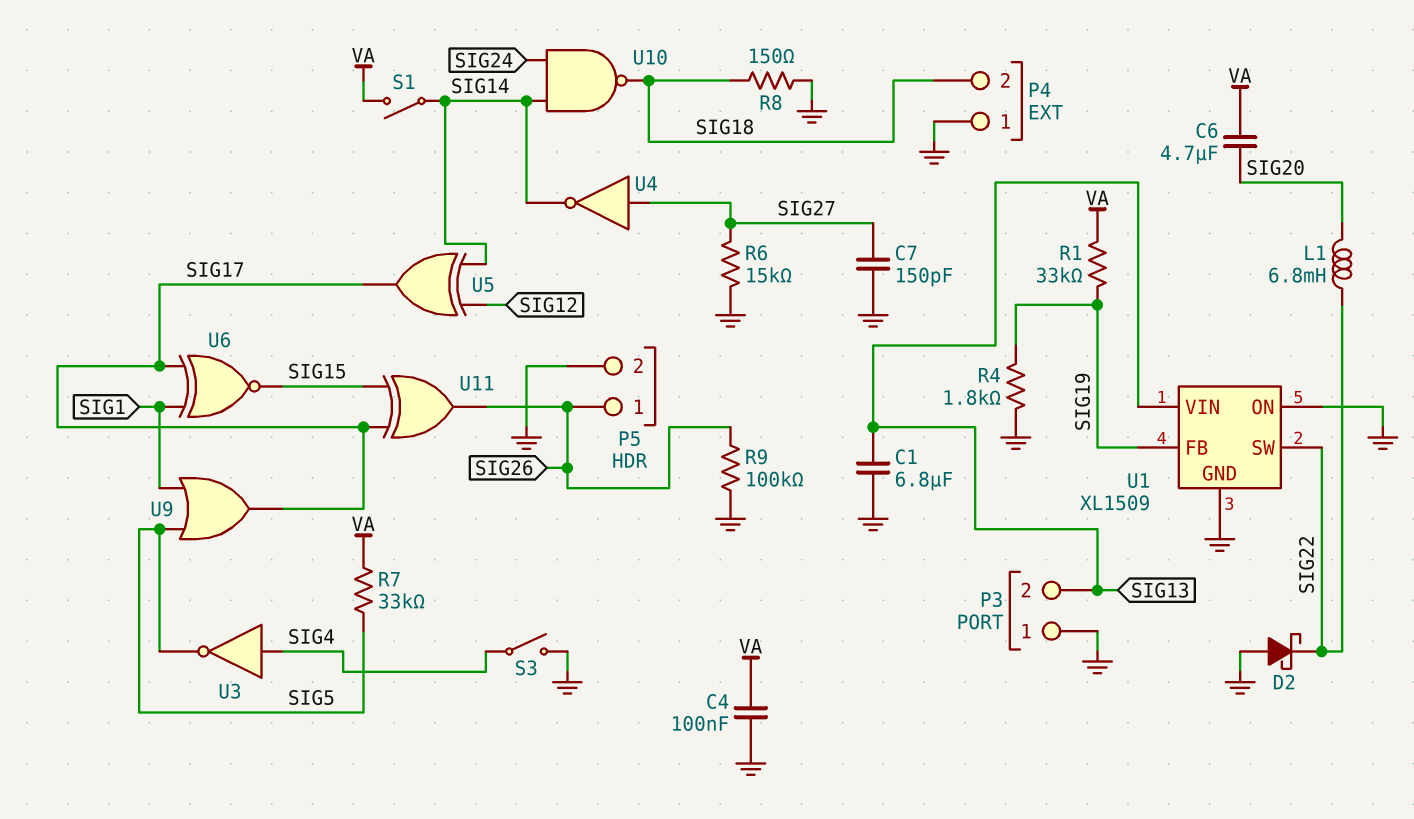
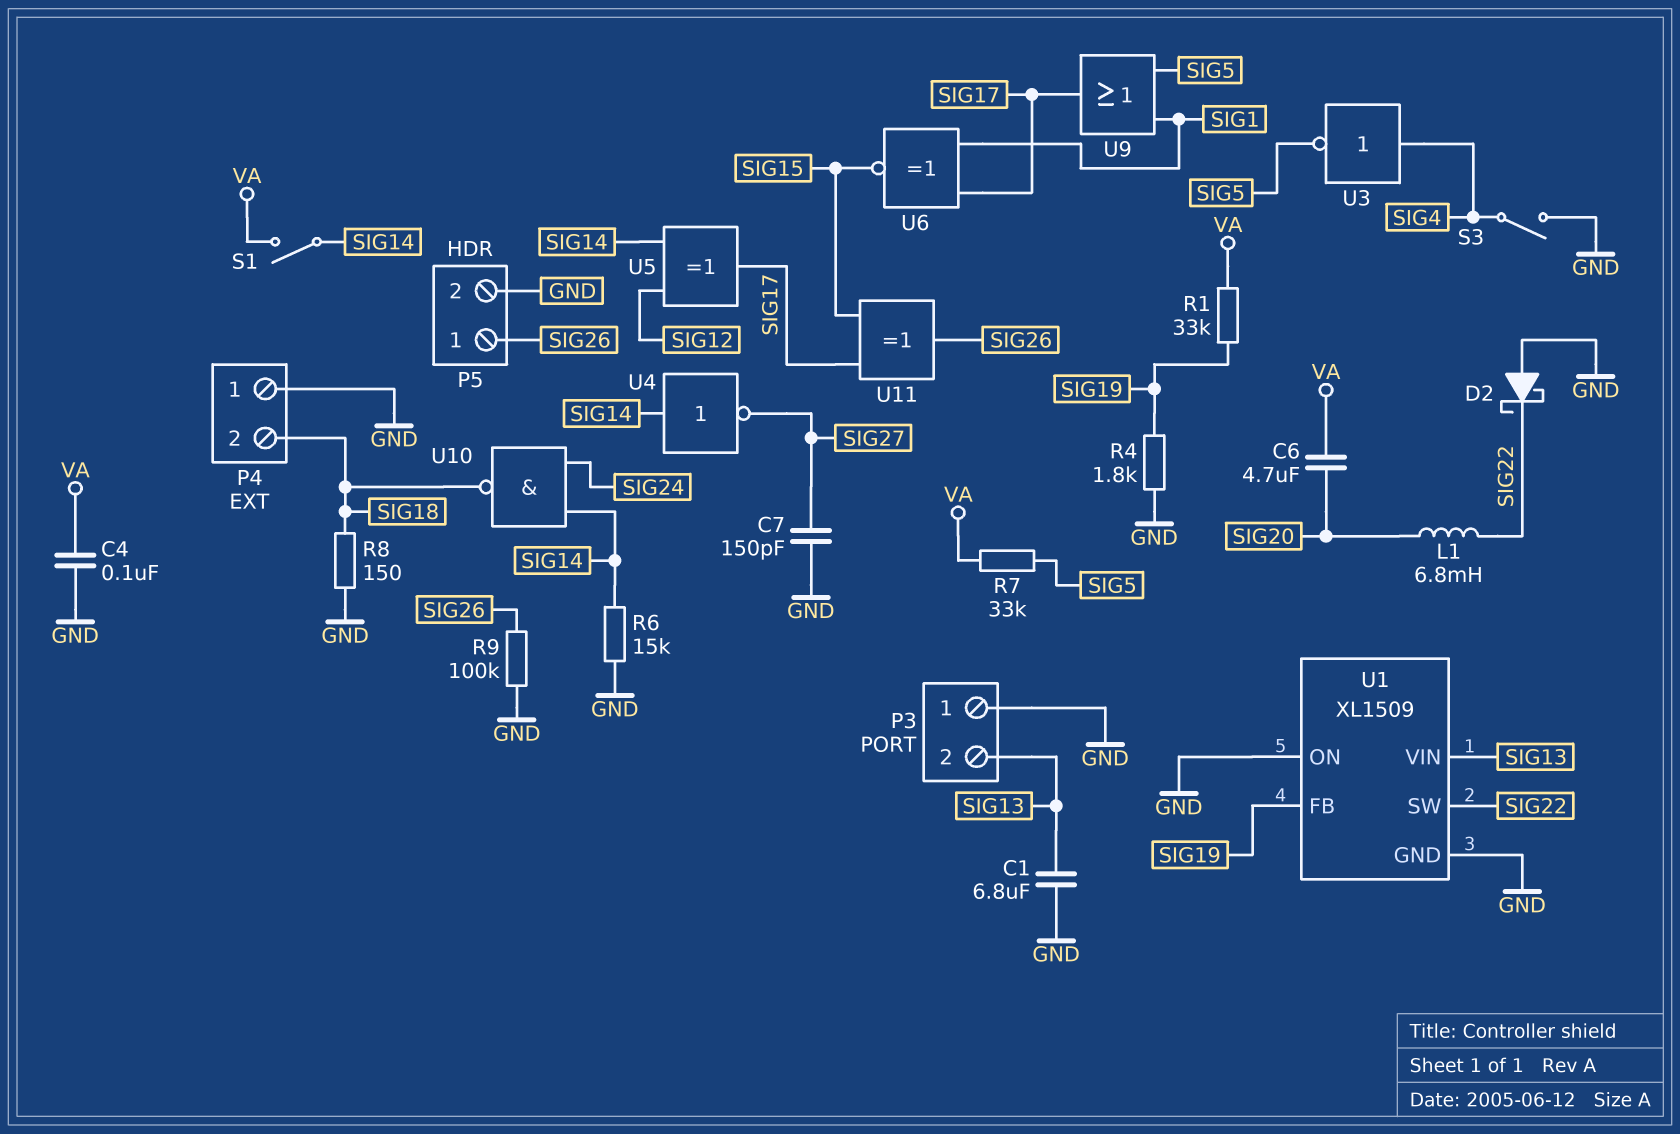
R6: 15k (GND, SIG27) -> 15k (GND, SIG14)
U4: NOT (in SIG27, out SIG14) -> NOT (in SIG14, out SIG27)

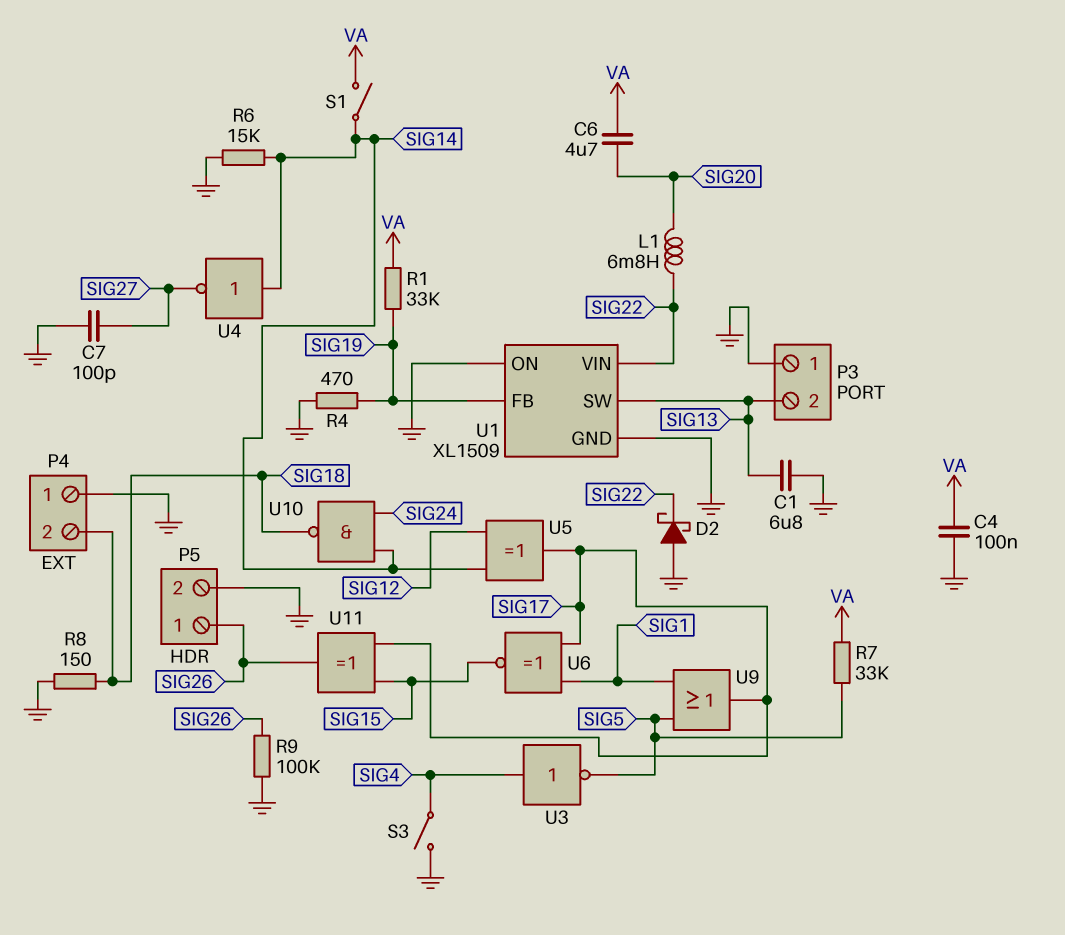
C7: 150pF (GND, SIG27) -> 100pF (GND, SIG27)
R4: 1.8k (GND, SIG19) -> 470 (GND, SIG19)
U1 pin SW: SIG22 -> SIG13
U1 pin VIN: SIG13 -> SIG22

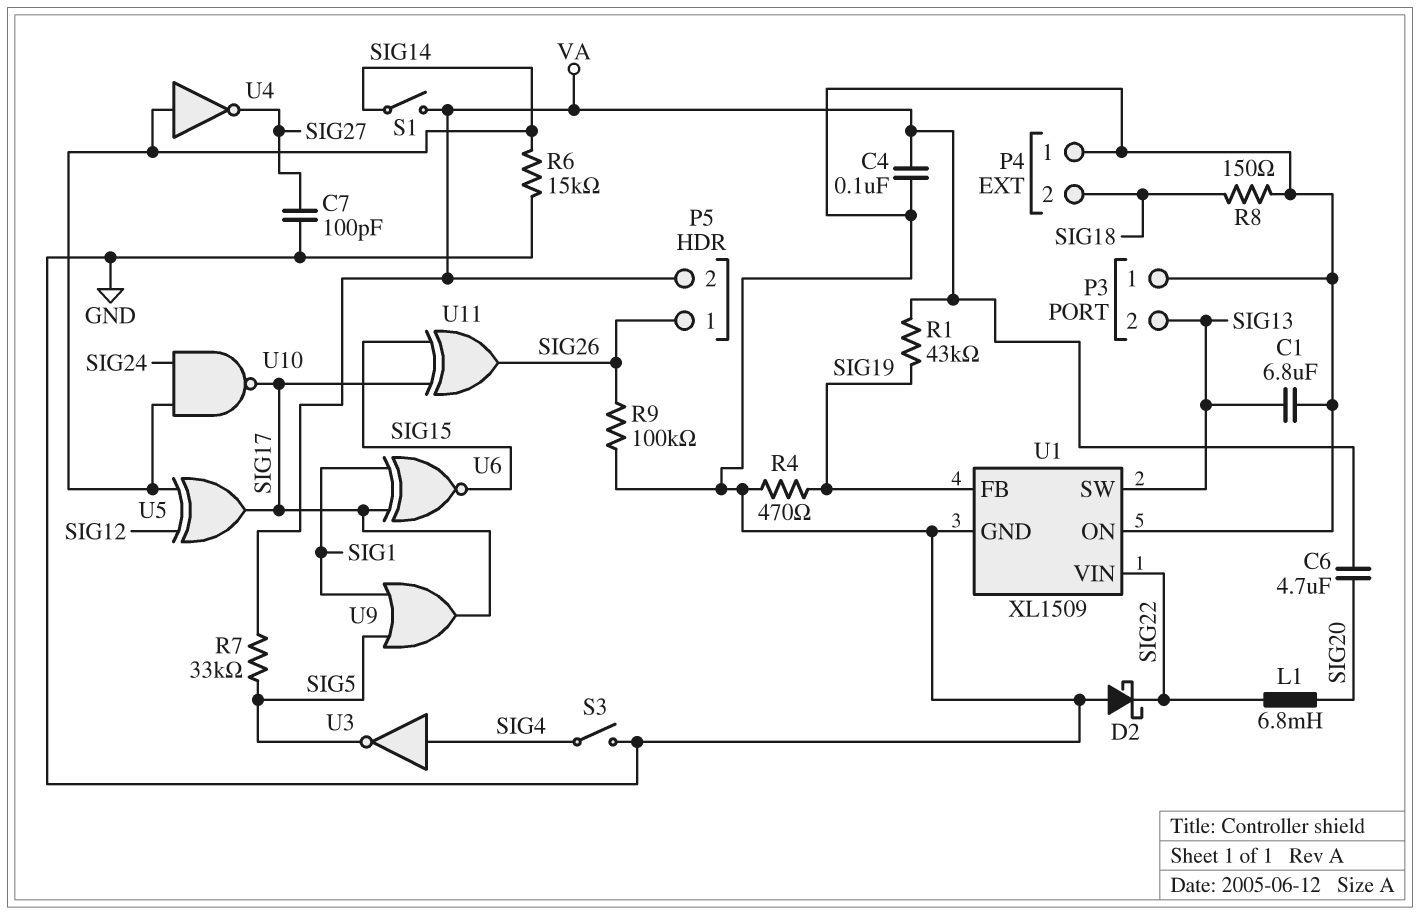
P5 pin 2: GND -> VA
R1: 33k (SIG19, VA) -> 43k (SIG19, VA)
U10: NAND (in SIG14, in SIG24, out SIG18) -> NAND (in SIG14, in SIG24, out SIG17)

